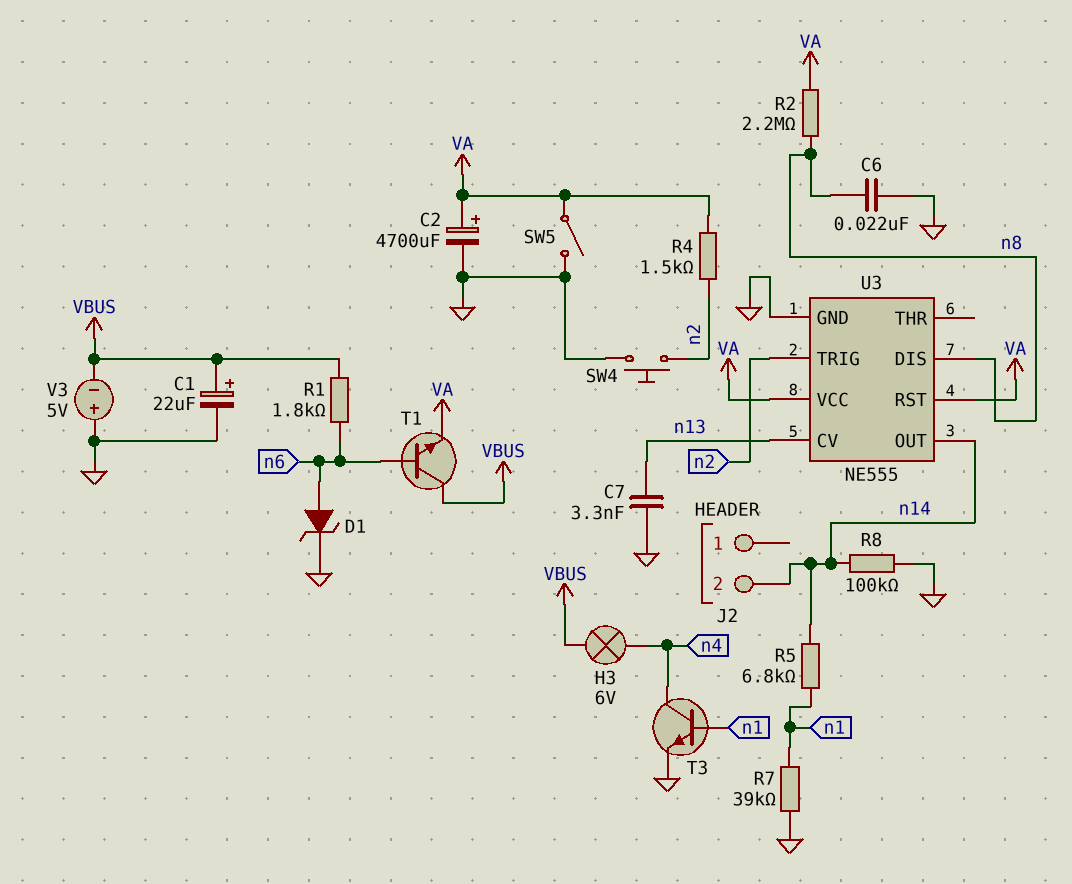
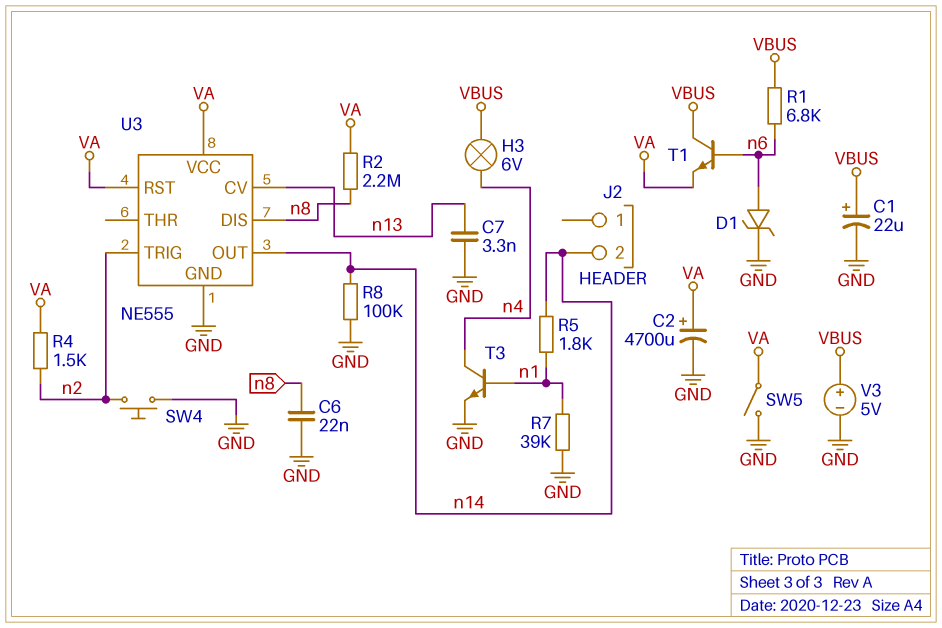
R1: 1.8k (VBUS, n6) -> 6.8k (VBUS, n6)
R5: 6.8k (n1, n14) -> 1.8k (n1, n14)
V3: 5V (plus GND, minus VBUS) -> 5V (plus VBUS, minus GND)

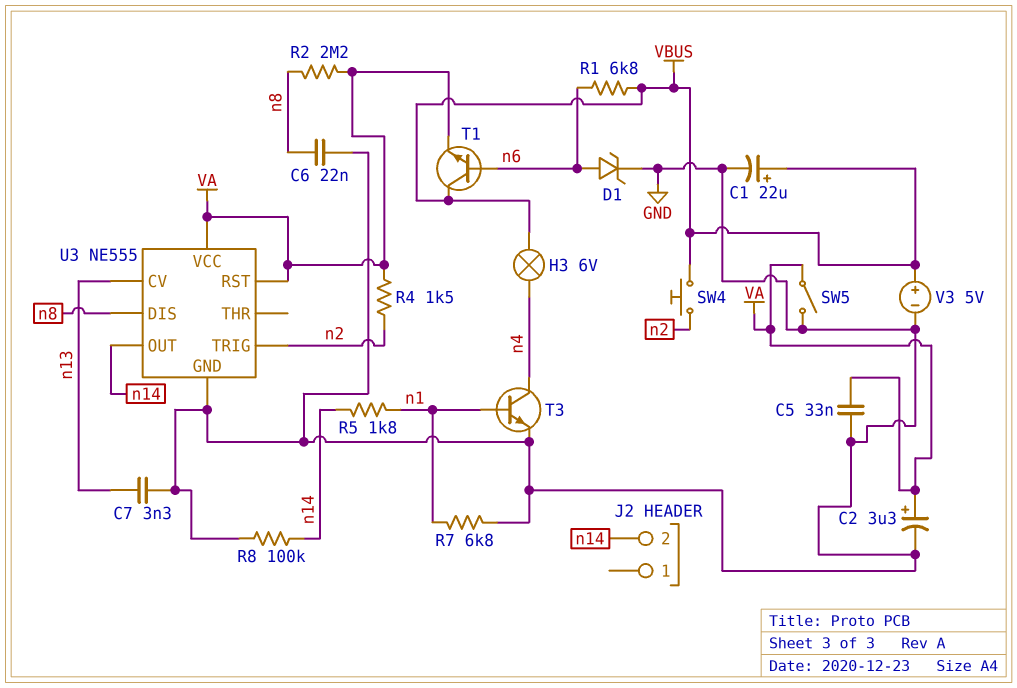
C2: 4700uF (plus VA, minus GND) -> 3.3uF (plus VA, minus GND)
C5: none -> 33nF (GND, VA)
R7: 39k (GND, n1) -> 6.8k (GND, n1)
SW4: button (GND, n2) -> button (VBUS, n2)

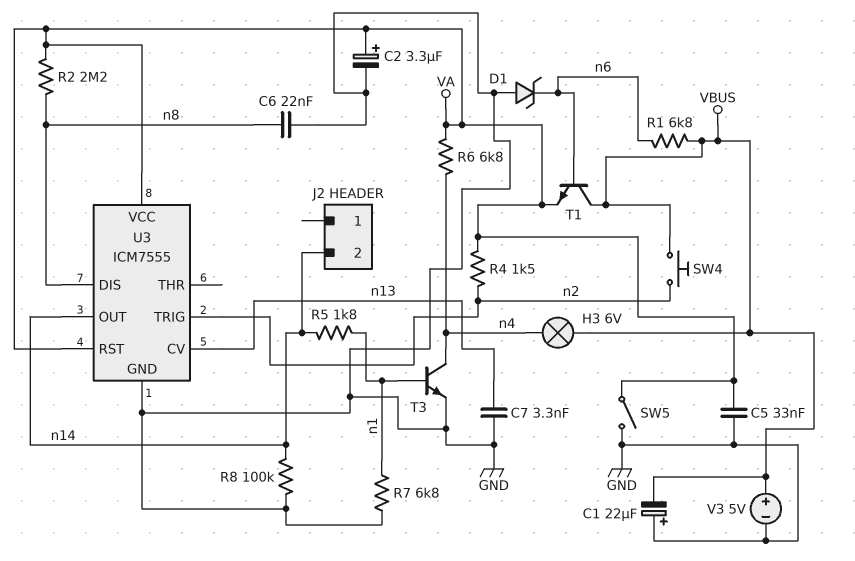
C1: 22uF (plus VBUS, minus GND) -> 22uF (plus GND, minus VBUS)
D1: zener (A n6, K GND) -> zener (A GND, K n6)
R6: none -> 6.8k (VA, n4)
U3: NE555 -> ICM7555

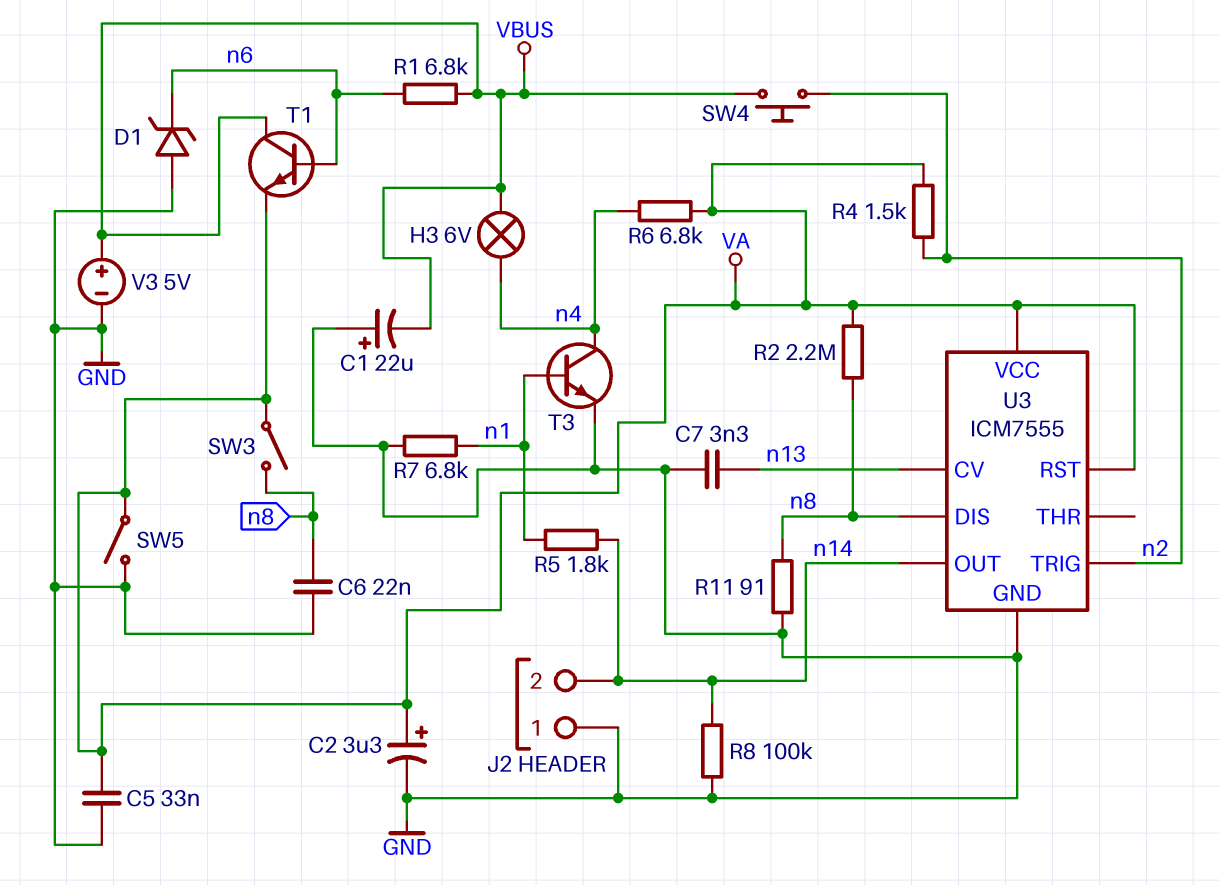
J2 pin 1: none -> GND
R11: none -> 91 (GND, n8)
SW3: none -> switch (VA, n8)

